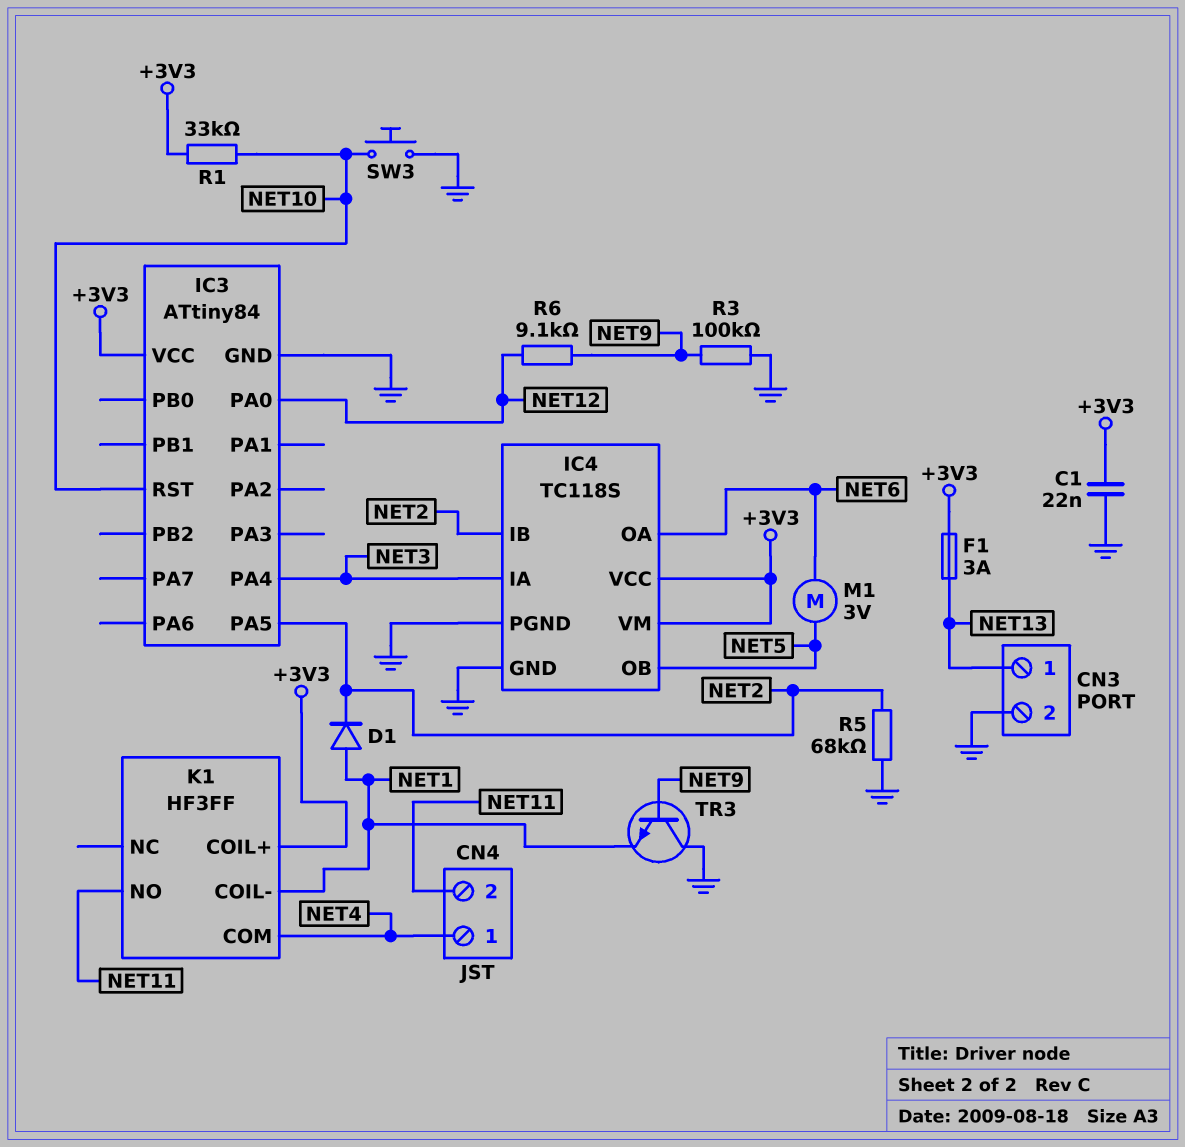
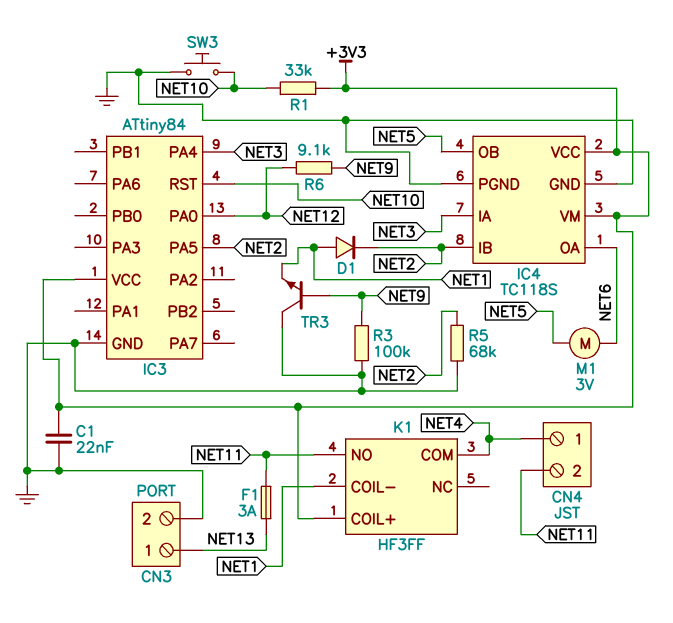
F1: 3A (+3V3, NET13) -> 3A (NET11, NET13)

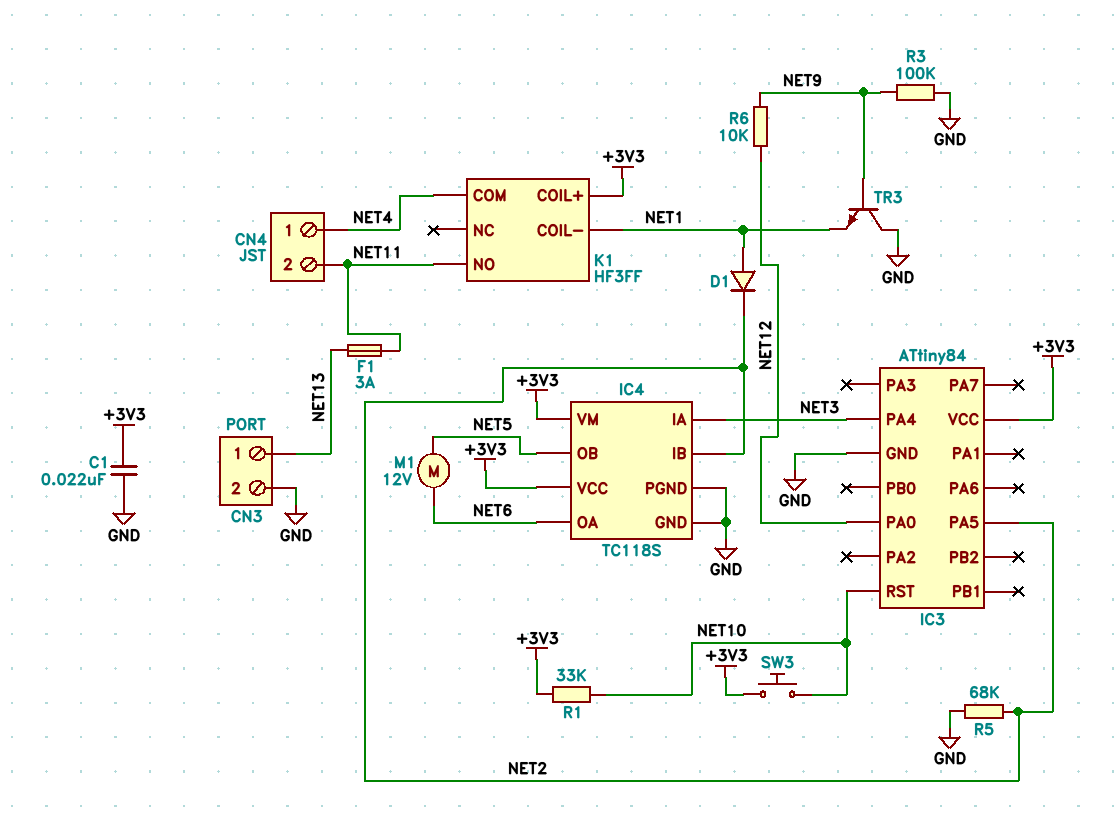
M1: motor 3V (NET5, NET6) -> motor 12V (NET5, NET6)
R6: 9.1k (NET9, NET12) -> 10k (NET9, NET12)
SW3: button (GND, NET10) -> button (+3V3, NET10)

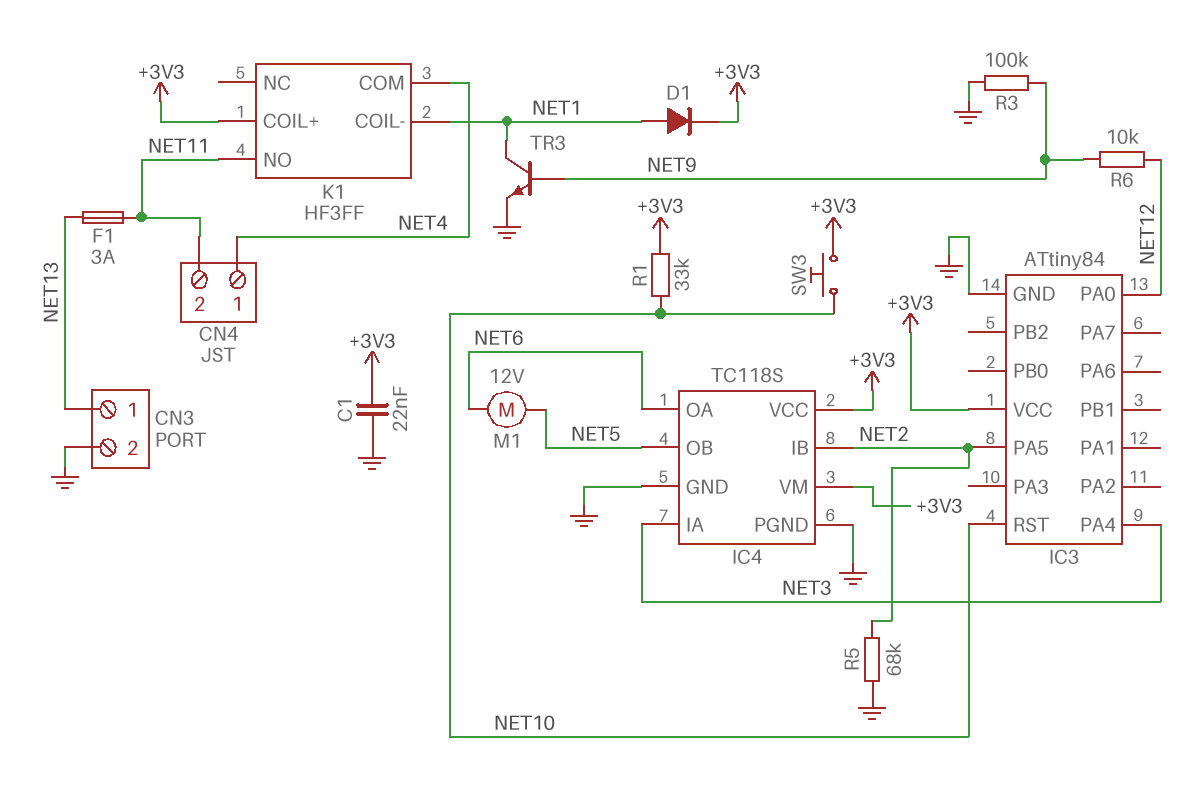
D1: diode (A NET1, K NET2) -> diode (A NET1, K +3V3)
TR3: NPN (B NET9, C GND, E NET1) -> NPN (B NET9, C NET1, E GND)

